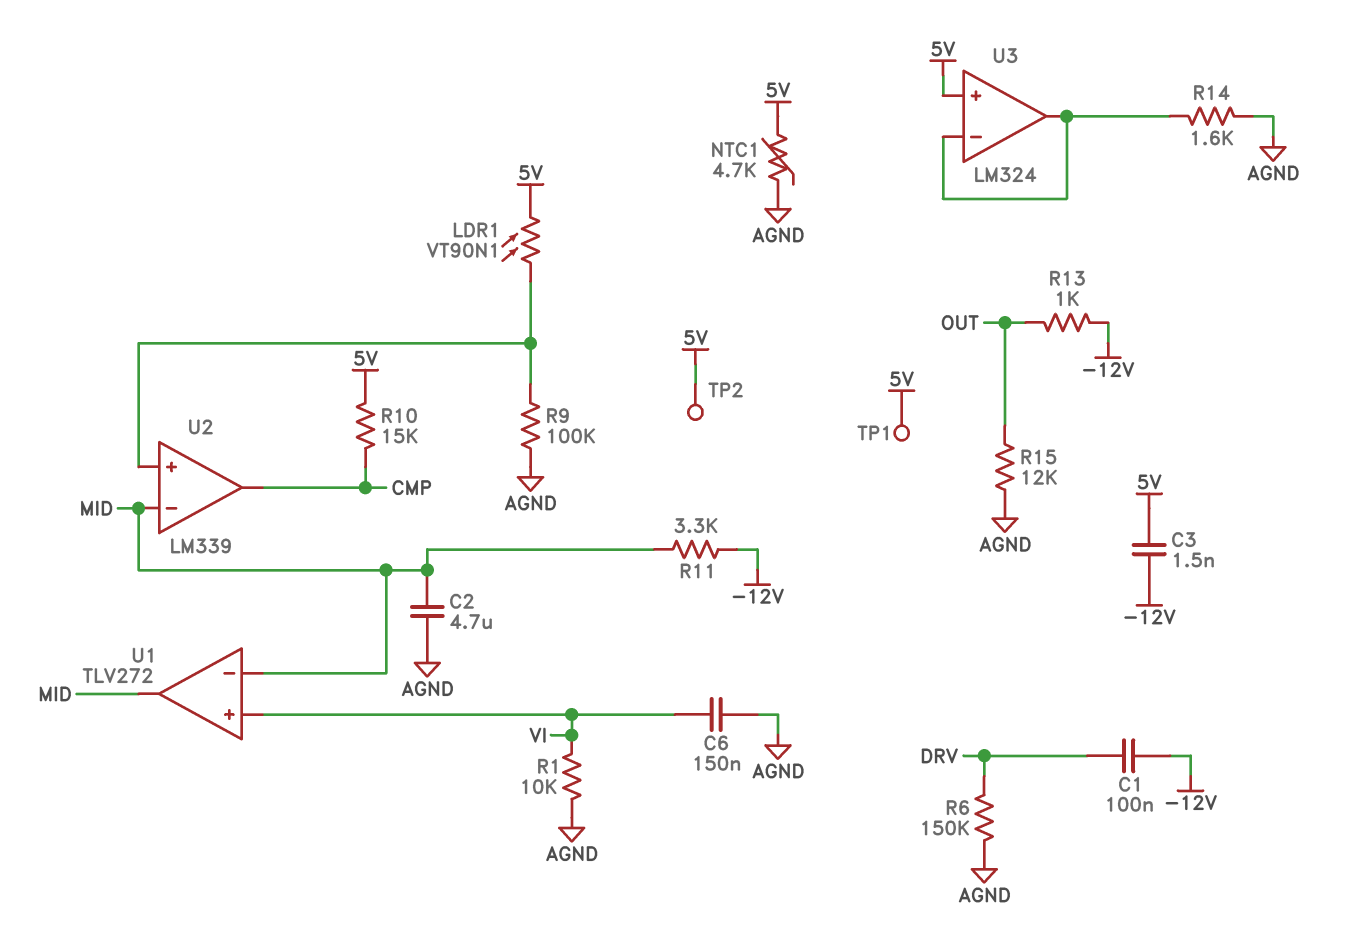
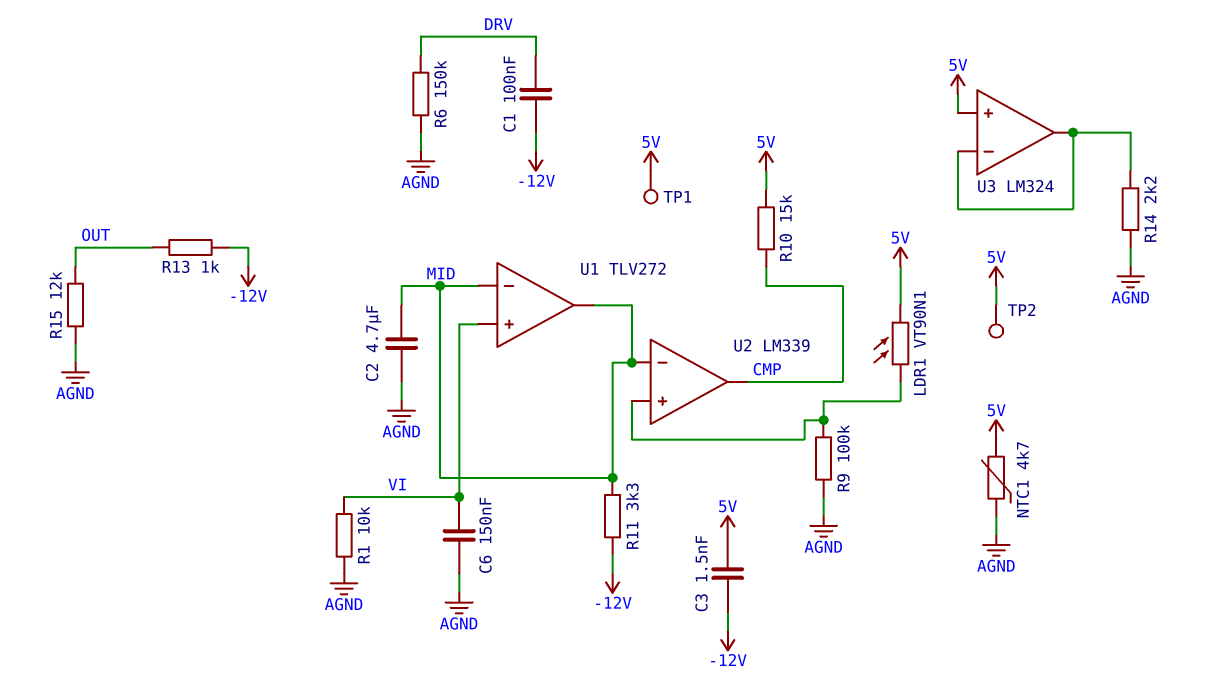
R14: 1.6k (AGND, U3/in-) -> 2.2k (AGND, U3/in-)

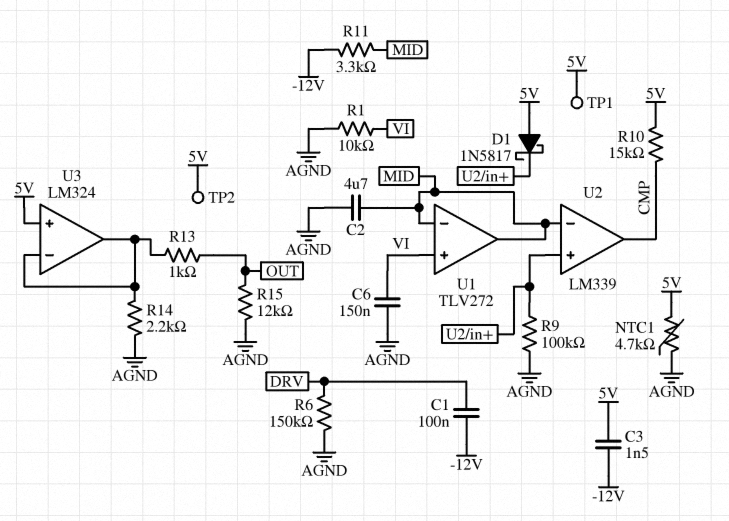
D1: none -> schottky 1N5817 (A 5V, K U2/in+)
LDR1: VT90N1 (5V, U2/in+) -> none
R13: 1k (-12V, OUT) -> 1k (OUT, U3/in-)

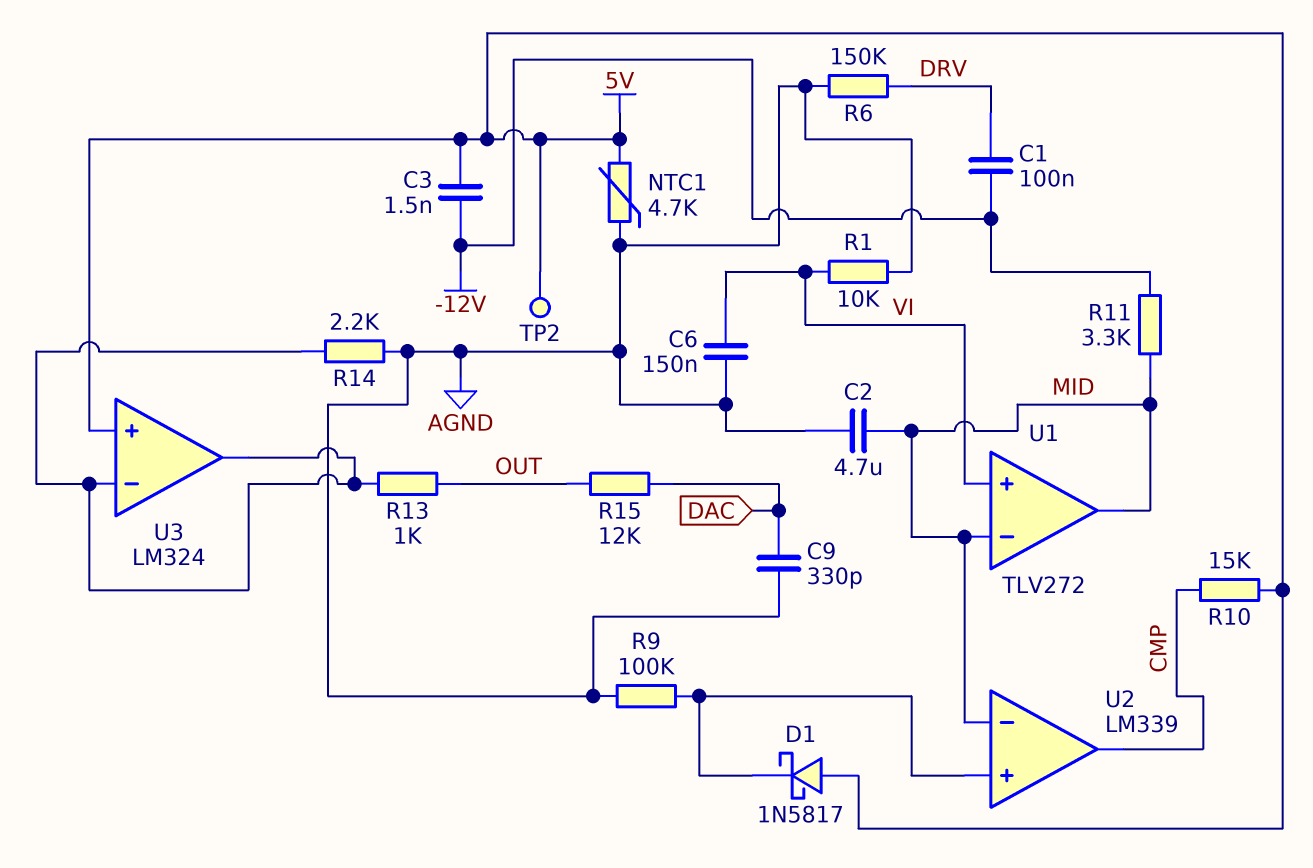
C9: none -> 330pF (AGND, DAC)
R15: 12k (AGND, OUT) -> 12k (DAC, OUT)
TP1: test point (5V) -> none

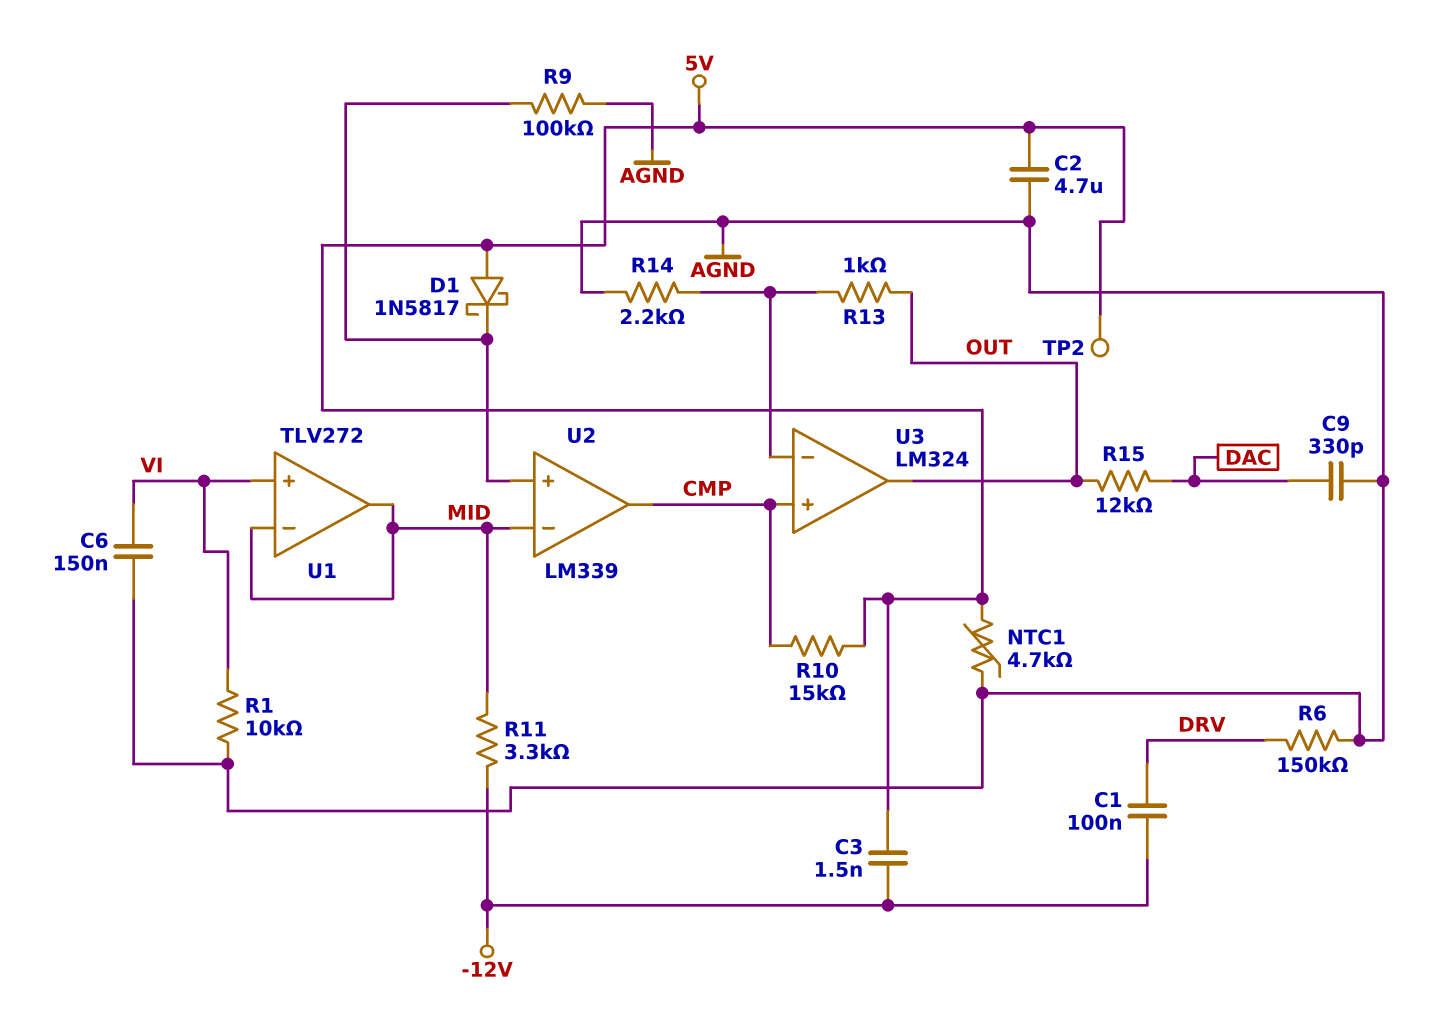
C2: 4.7uF (AGND, MID) -> 4.7uF (5V, AGND)
U3 pin in+: 5V -> CMP
U3 pin out: U3/in- -> OUT

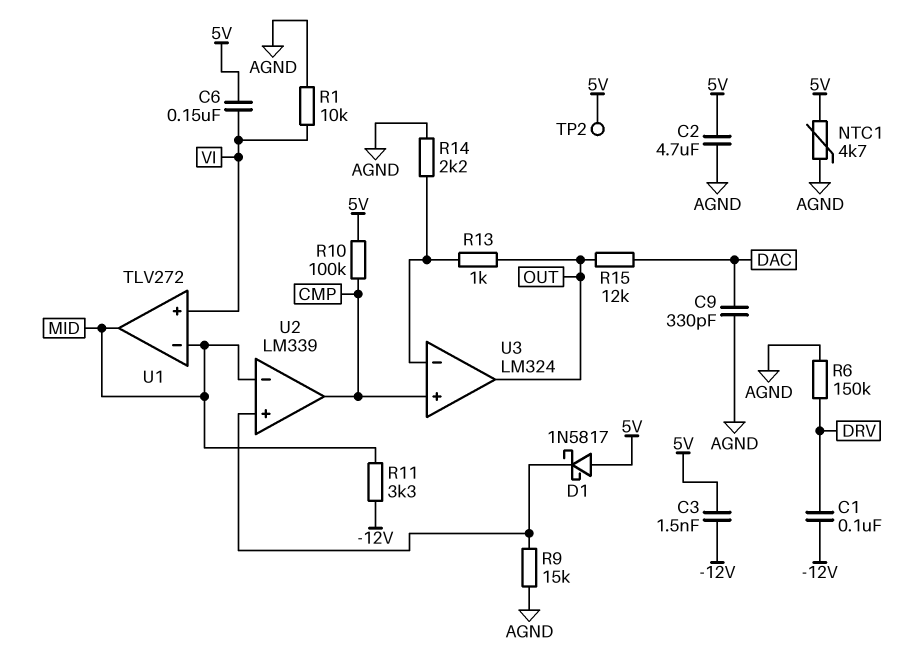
C6: 150nF (AGND, VI) -> 150nF (5V, VI)
R9: 100k (AGND, U2/in+) -> 15k (AGND, U2/in+)
R10: 15k (5V, CMP) -> 100k (5V, CMP)

